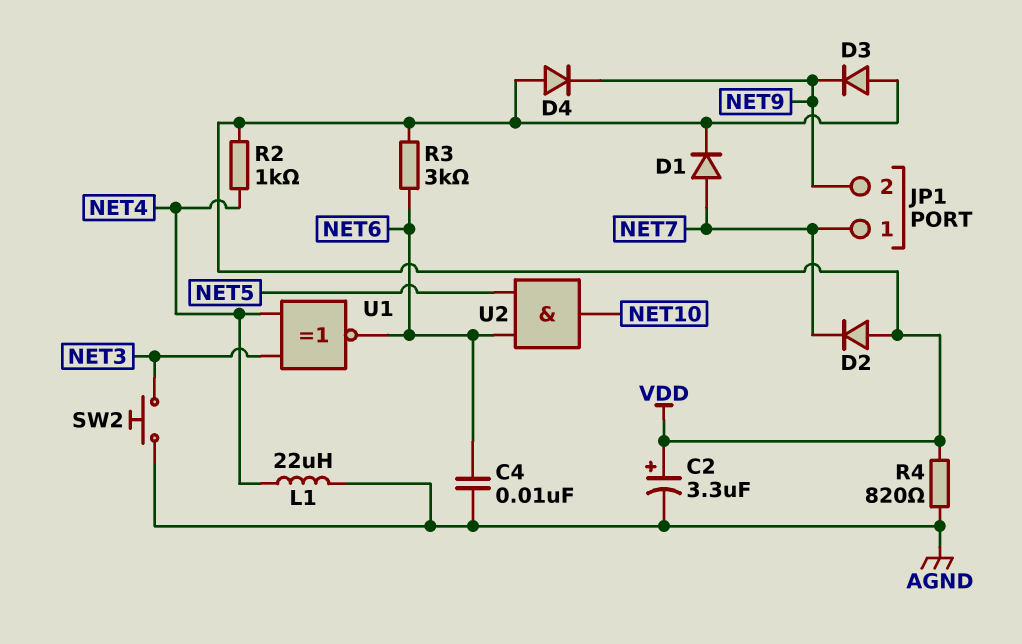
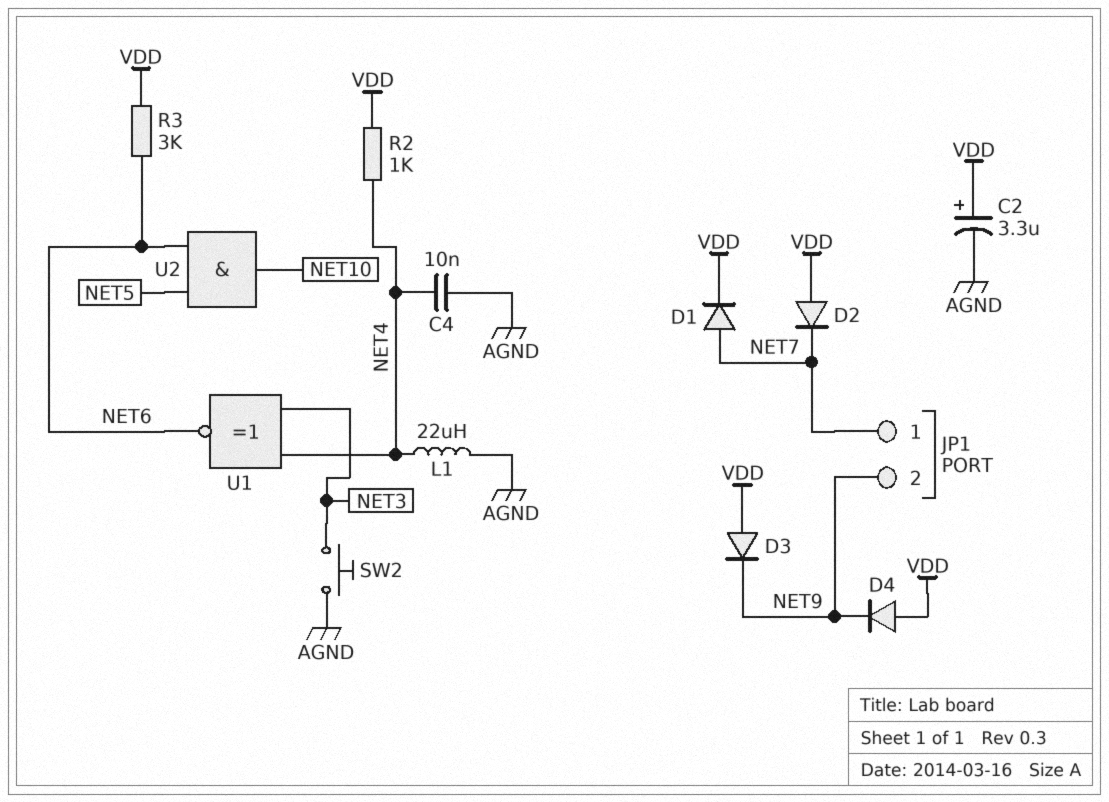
C4: 10nF (AGND, NET6) -> 10nF (AGND, NET4)
R4: 820 (AGND, VDD) -> none

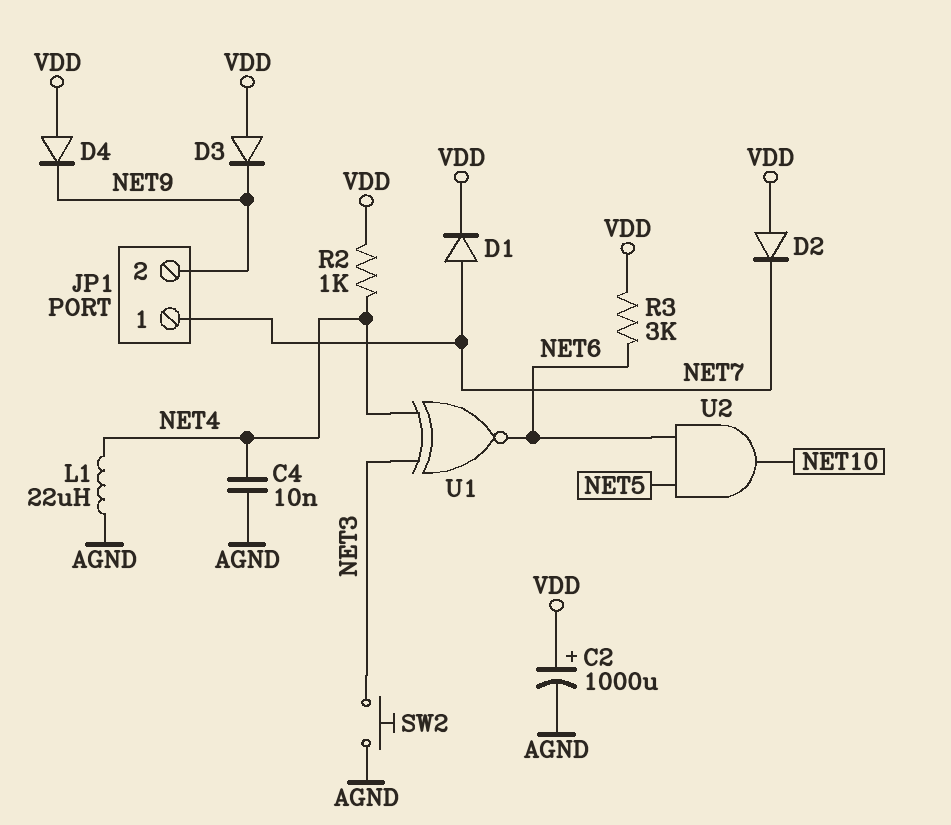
C2: 3.3uF (plus VDD, minus AGND) -> 1000uF (plus VDD, minus AGND)

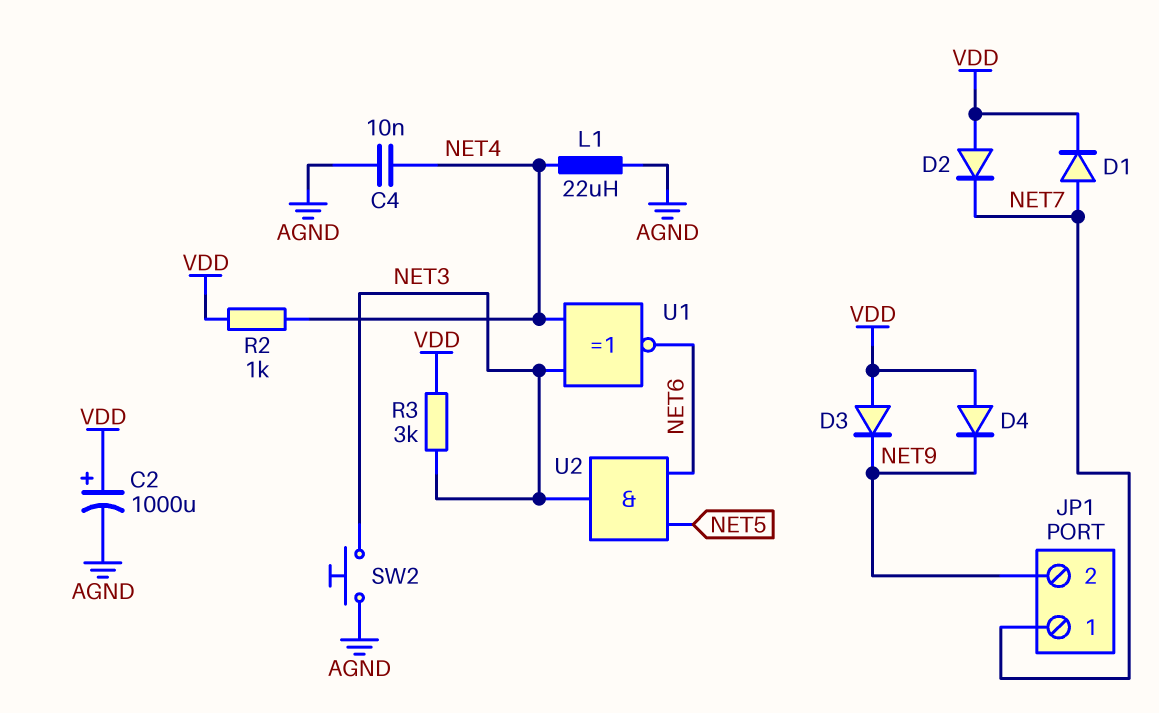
R3: 3k (NET6, VDD) -> 3k (NET3, VDD)
U2: AND (in NET5, in NET6, out NET10) -> AND (in NET5, in NET6, out NET3)

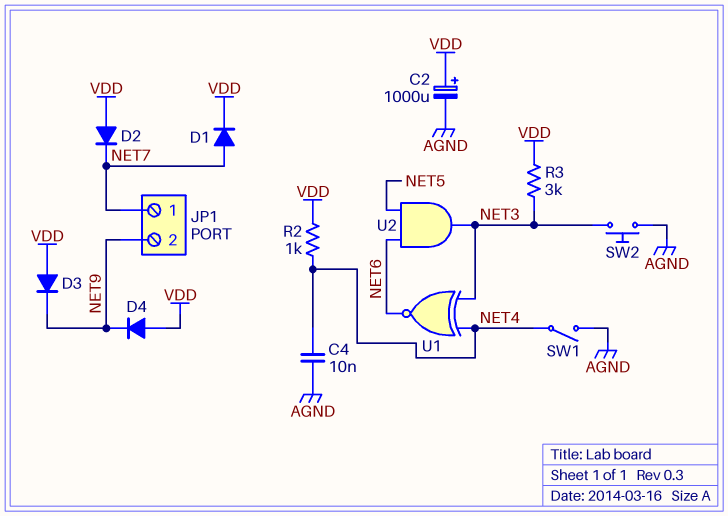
L1: 22uH (AGND, NET4) -> none
SW1: none -> switch (AGND, NET4)

